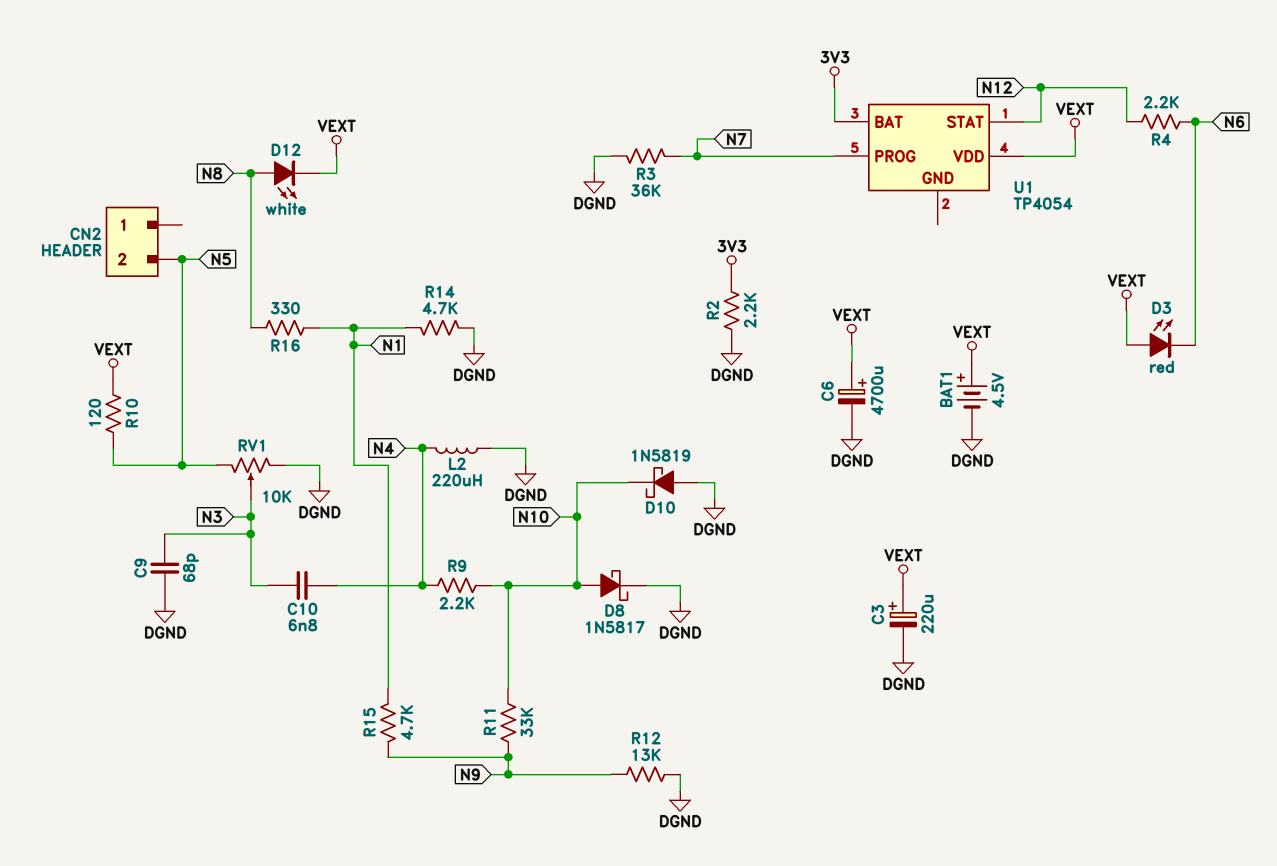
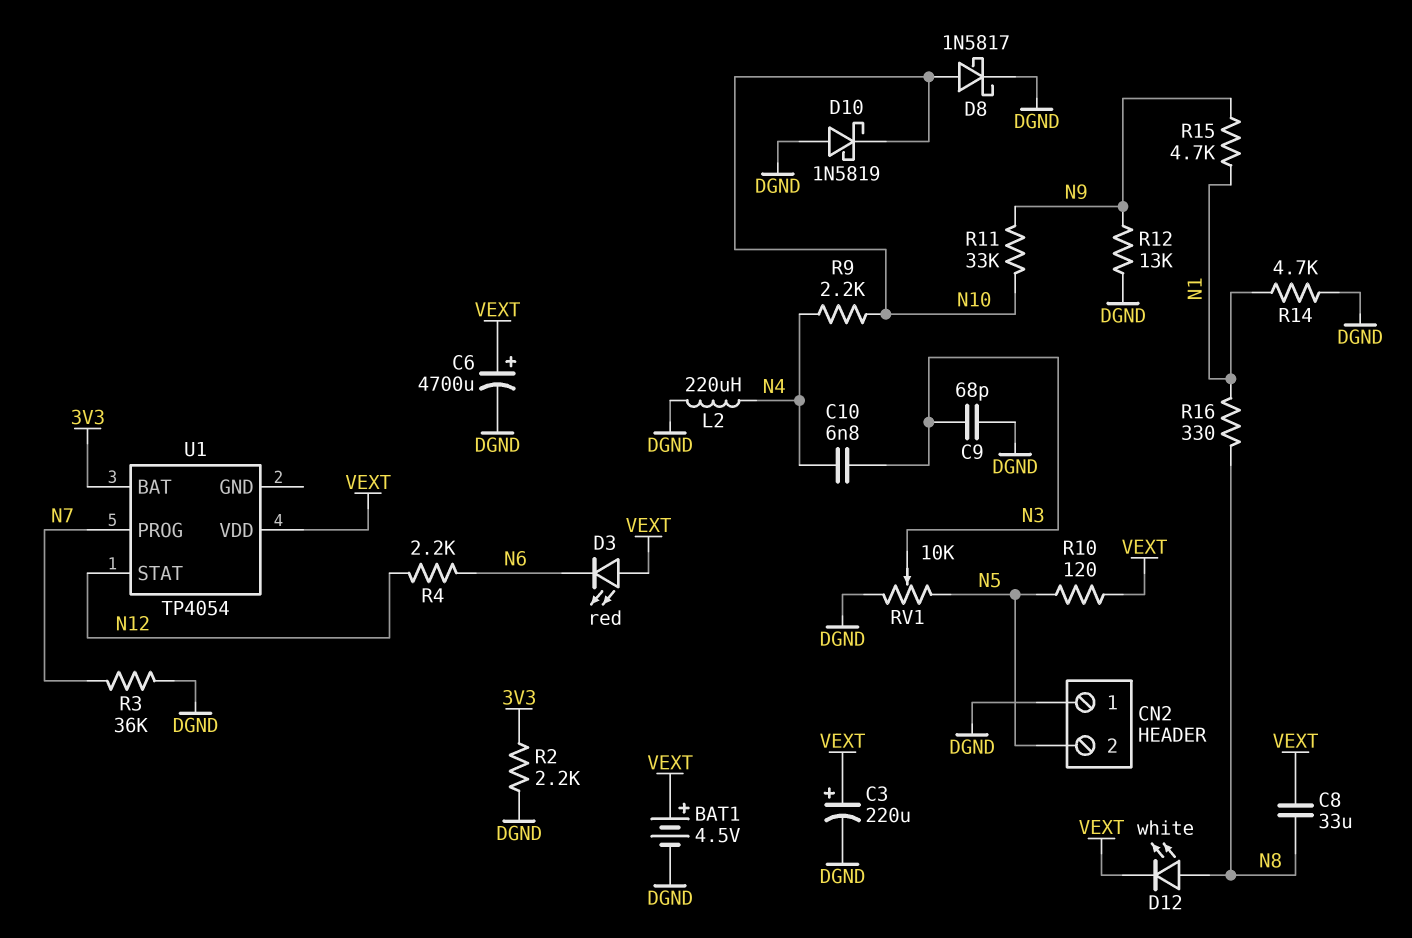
C8: none -> 33uF (N8, VEXT)
CN2 pin 1: none -> DGND

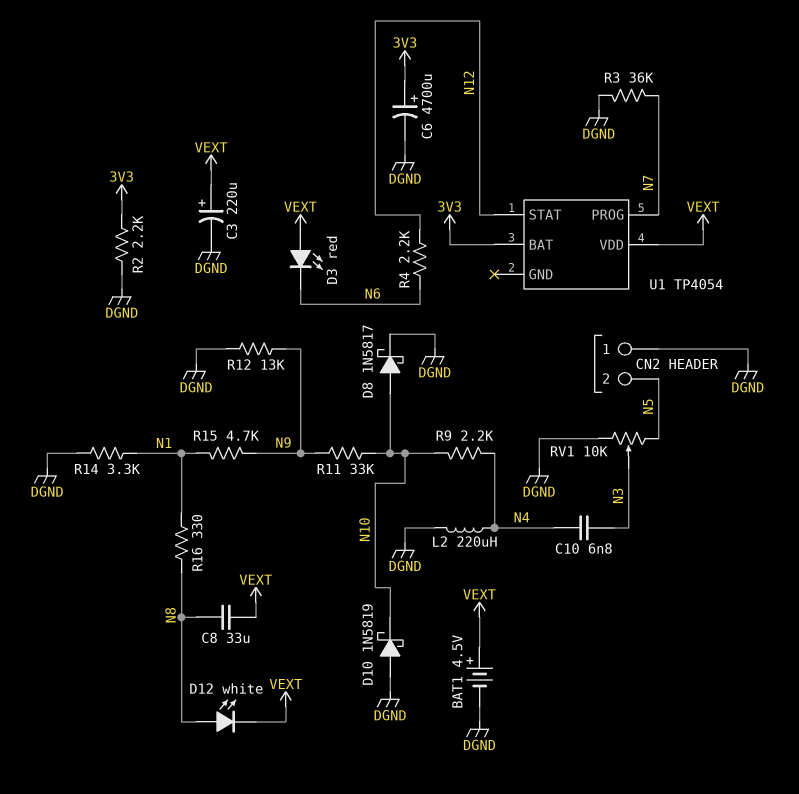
C6: 4700uF (plus VEXT, minus DGND) -> 4700uF (plus 3V3, minus DGND)
C9: 68pF (DGND, N3) -> none
R10: 120 (N5, VEXT) -> none
R14: 4.7k (DGND, N1) -> 3.3k (DGND, N1)

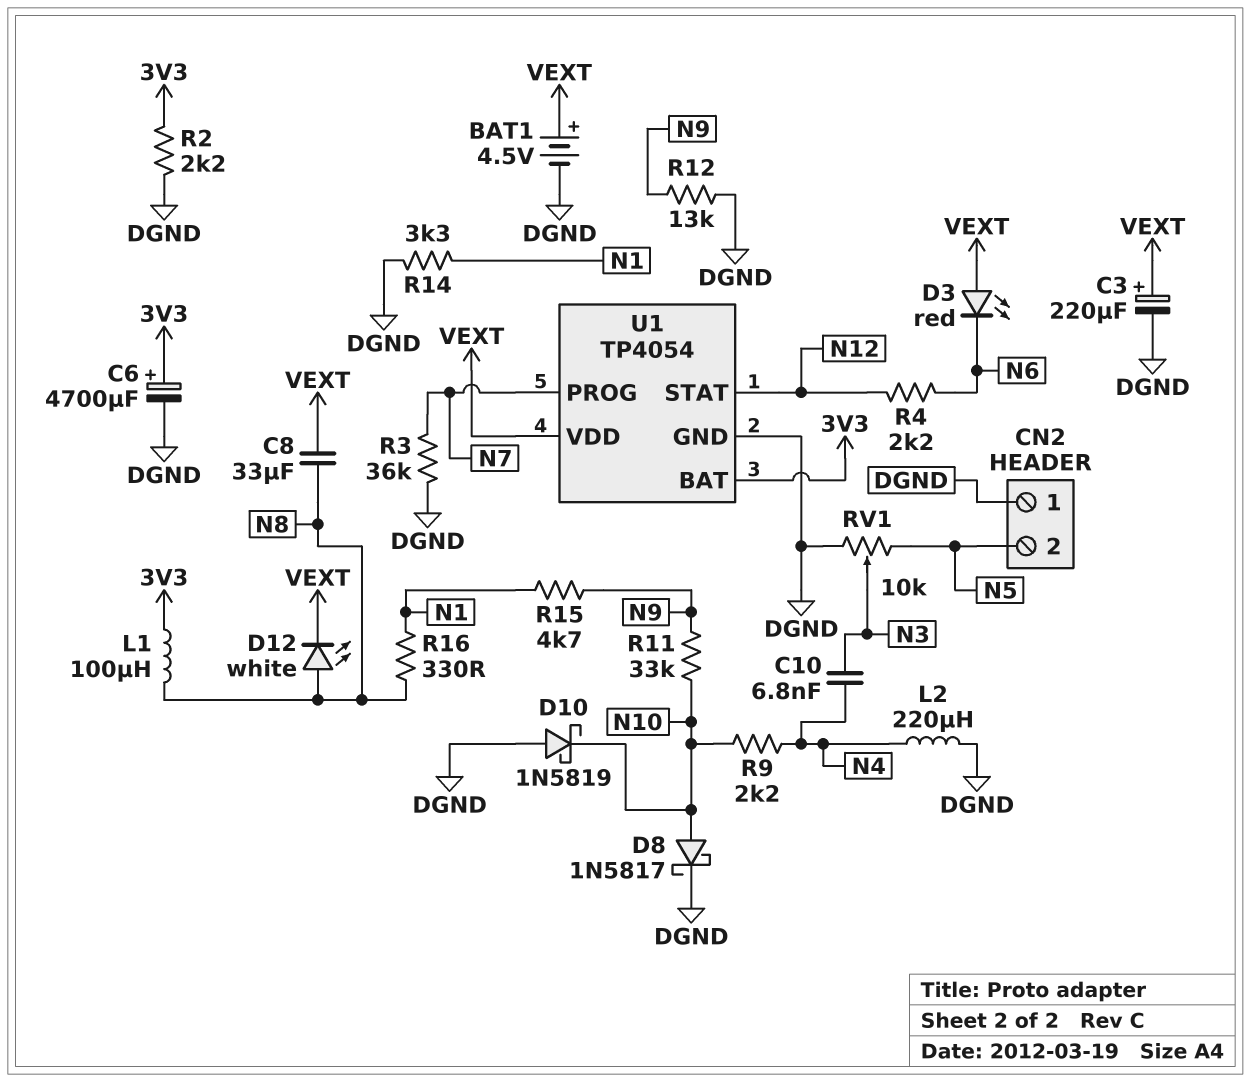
L1: none -> 100uH (3V3, N8)
U1 pin GND: none -> DGND

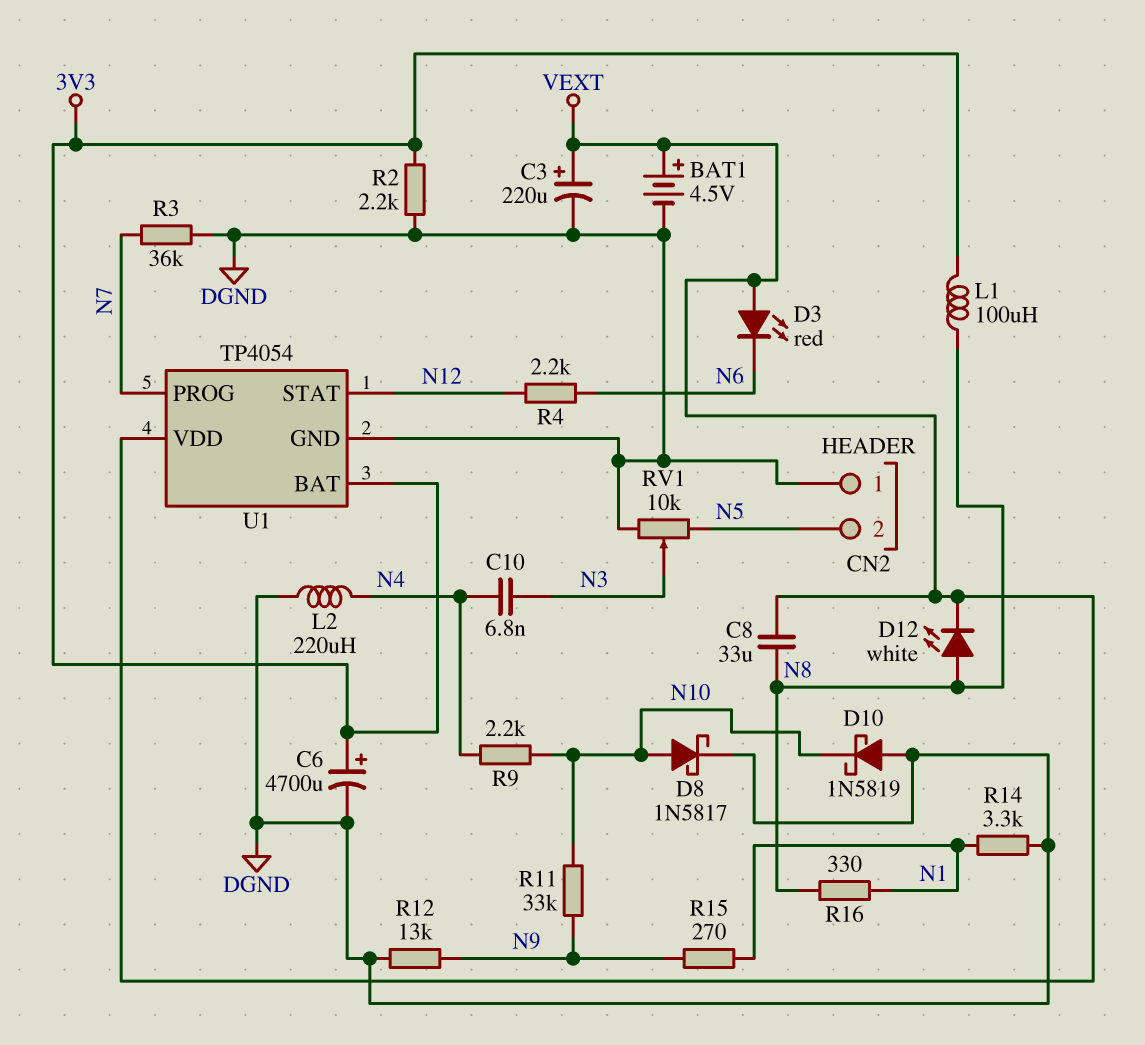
R15: 4.7k (N1, N9) -> 270 (N1, N9)

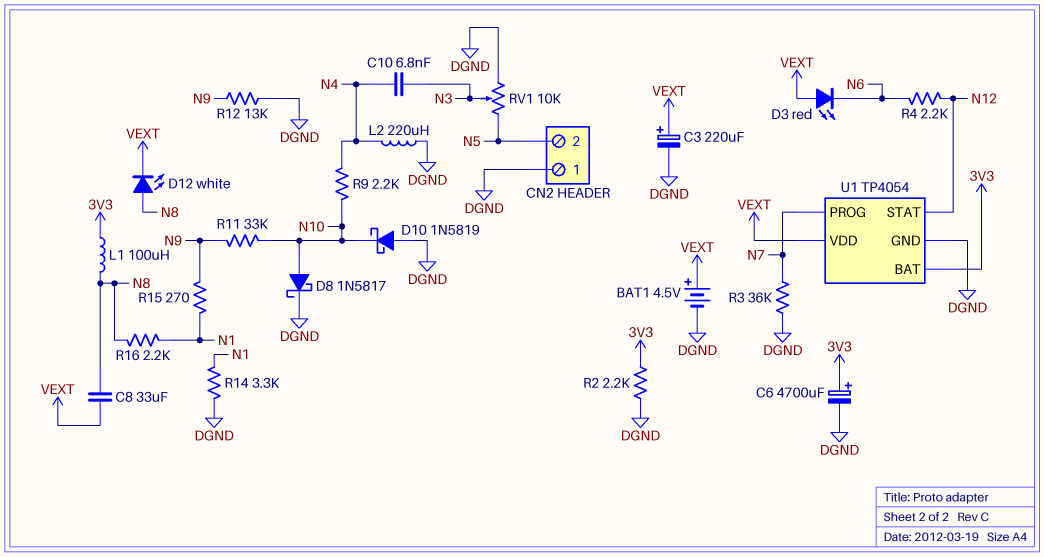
R16: 330 (N1, N8) -> 2.2k (N1, N8)

